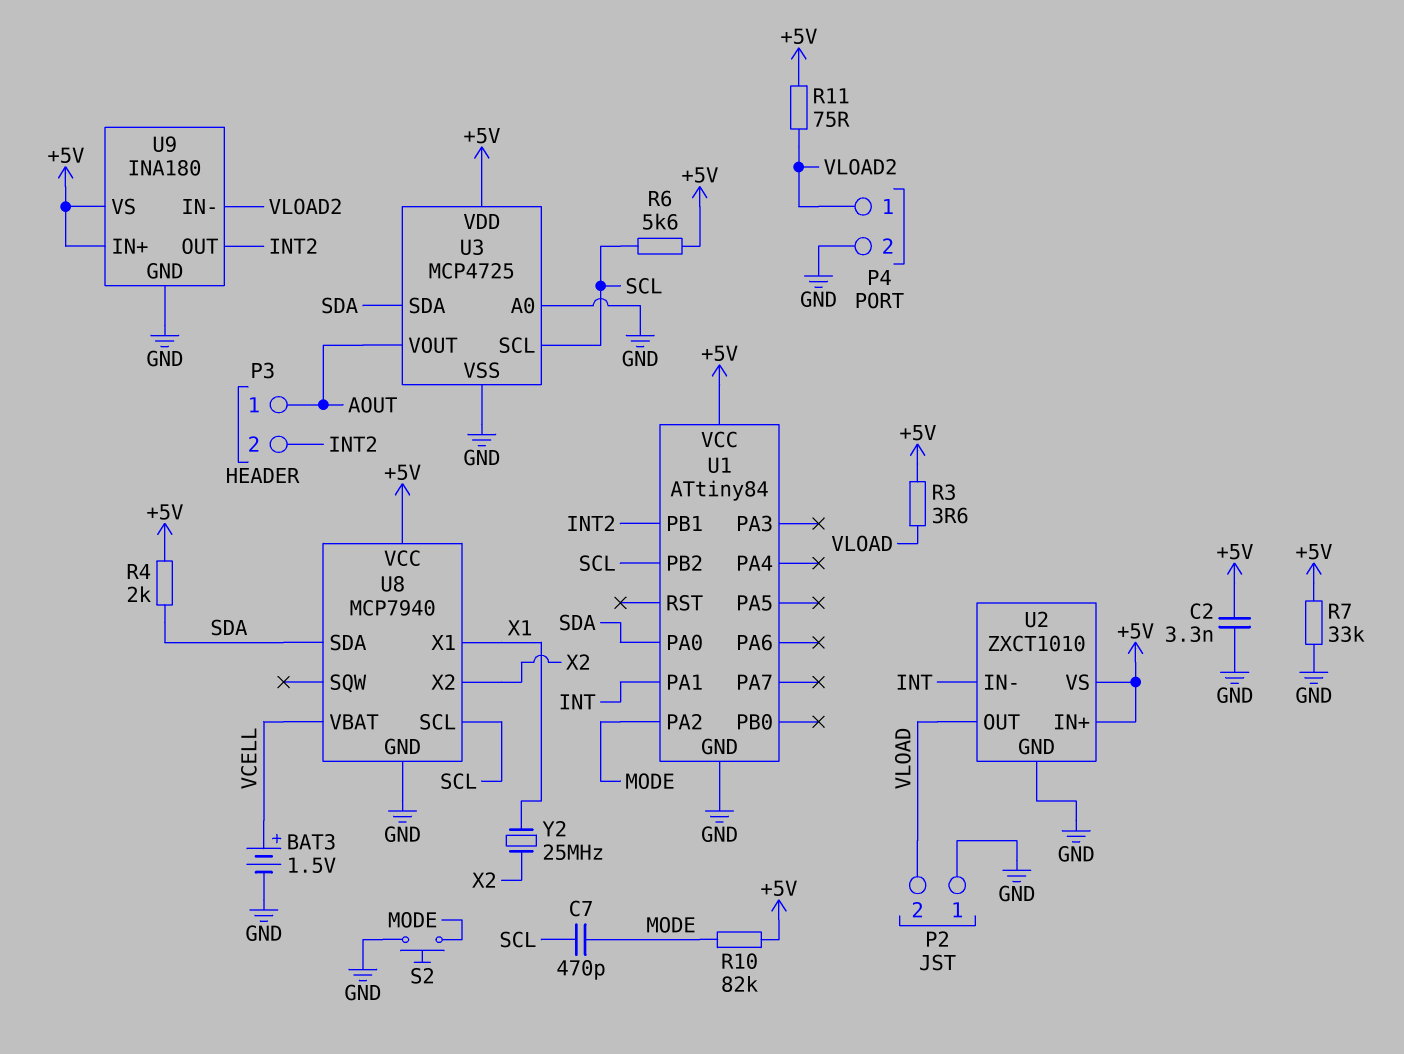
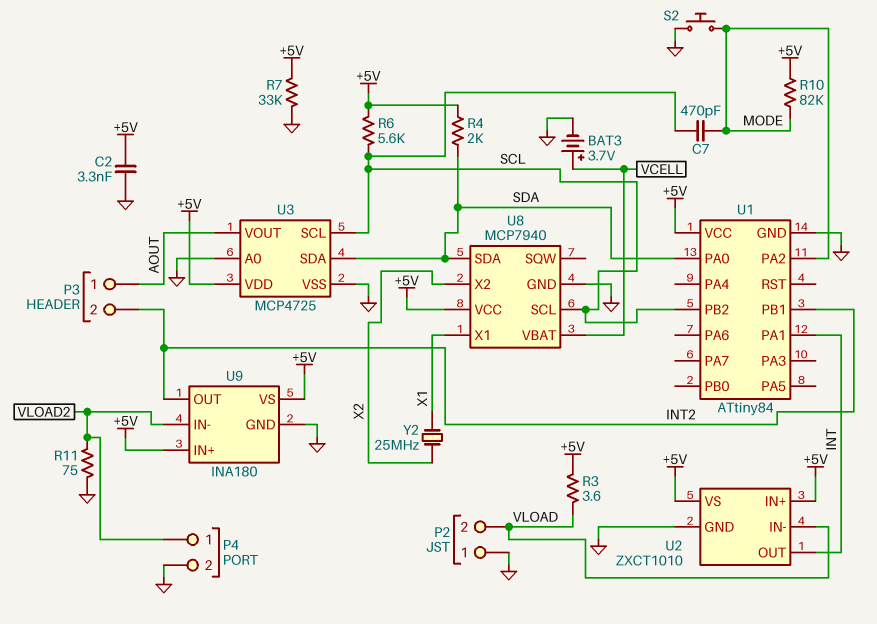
BAT3: 1.5V (plus VCELL, minus GND) -> 3.7V (plus VCELL, minus GND)
R11: 75 (+5V, VLOAD2) -> 75 (GND, VLOAD2)
U2 pin IN-: INT -> VLOAD
U2 pin OUT: VLOAD -> INT

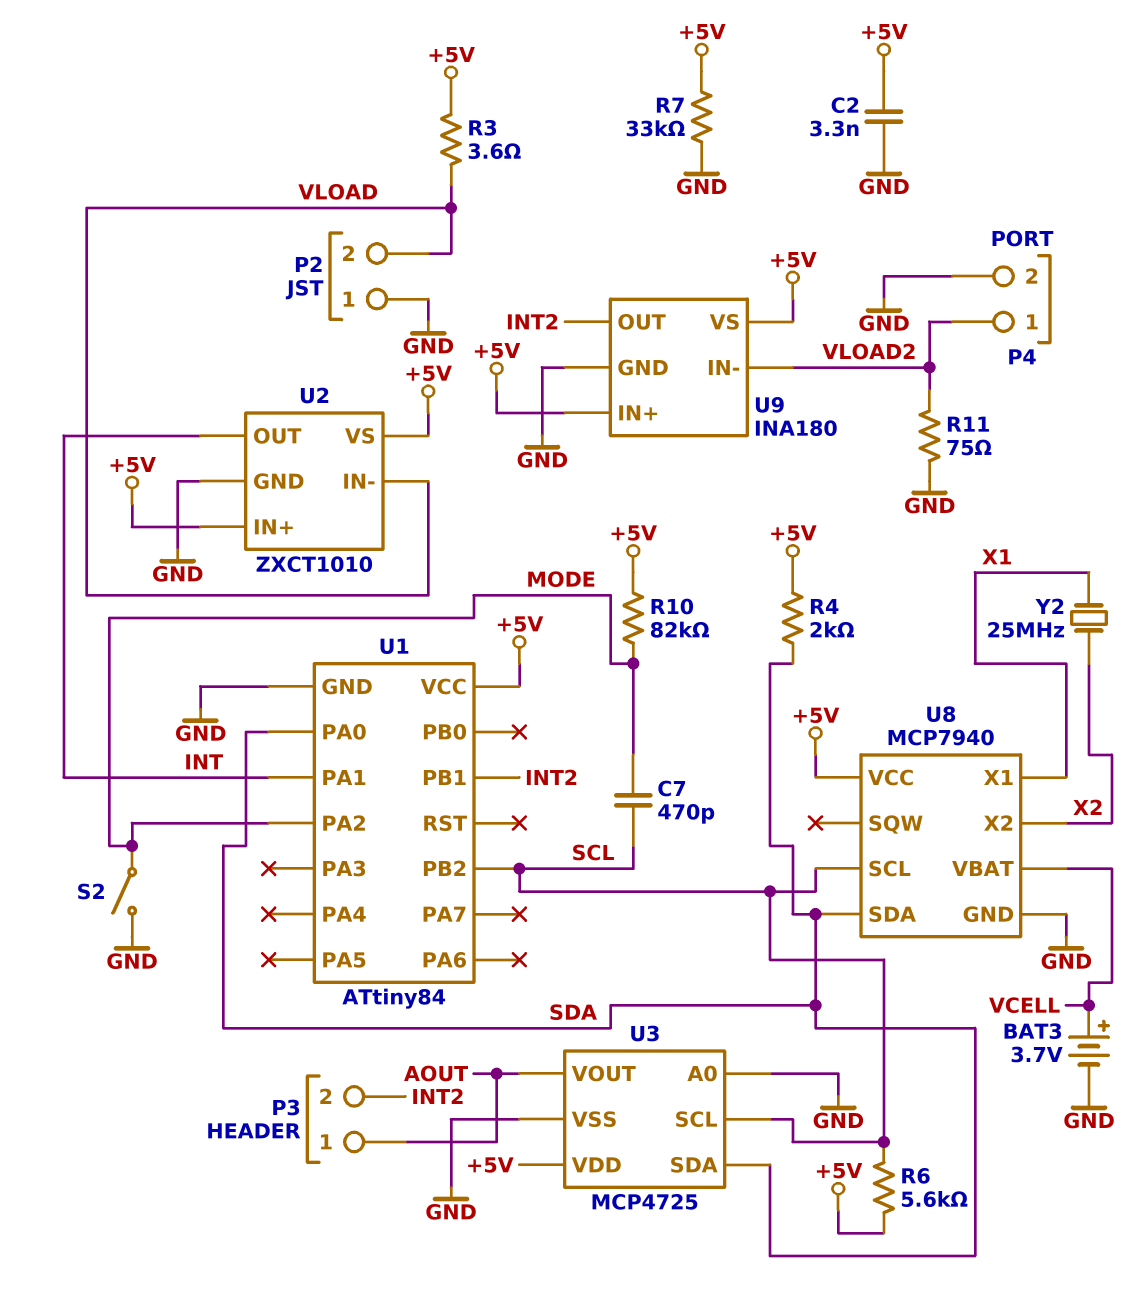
S2: button (GND, MODE) -> switch (GND, MODE)

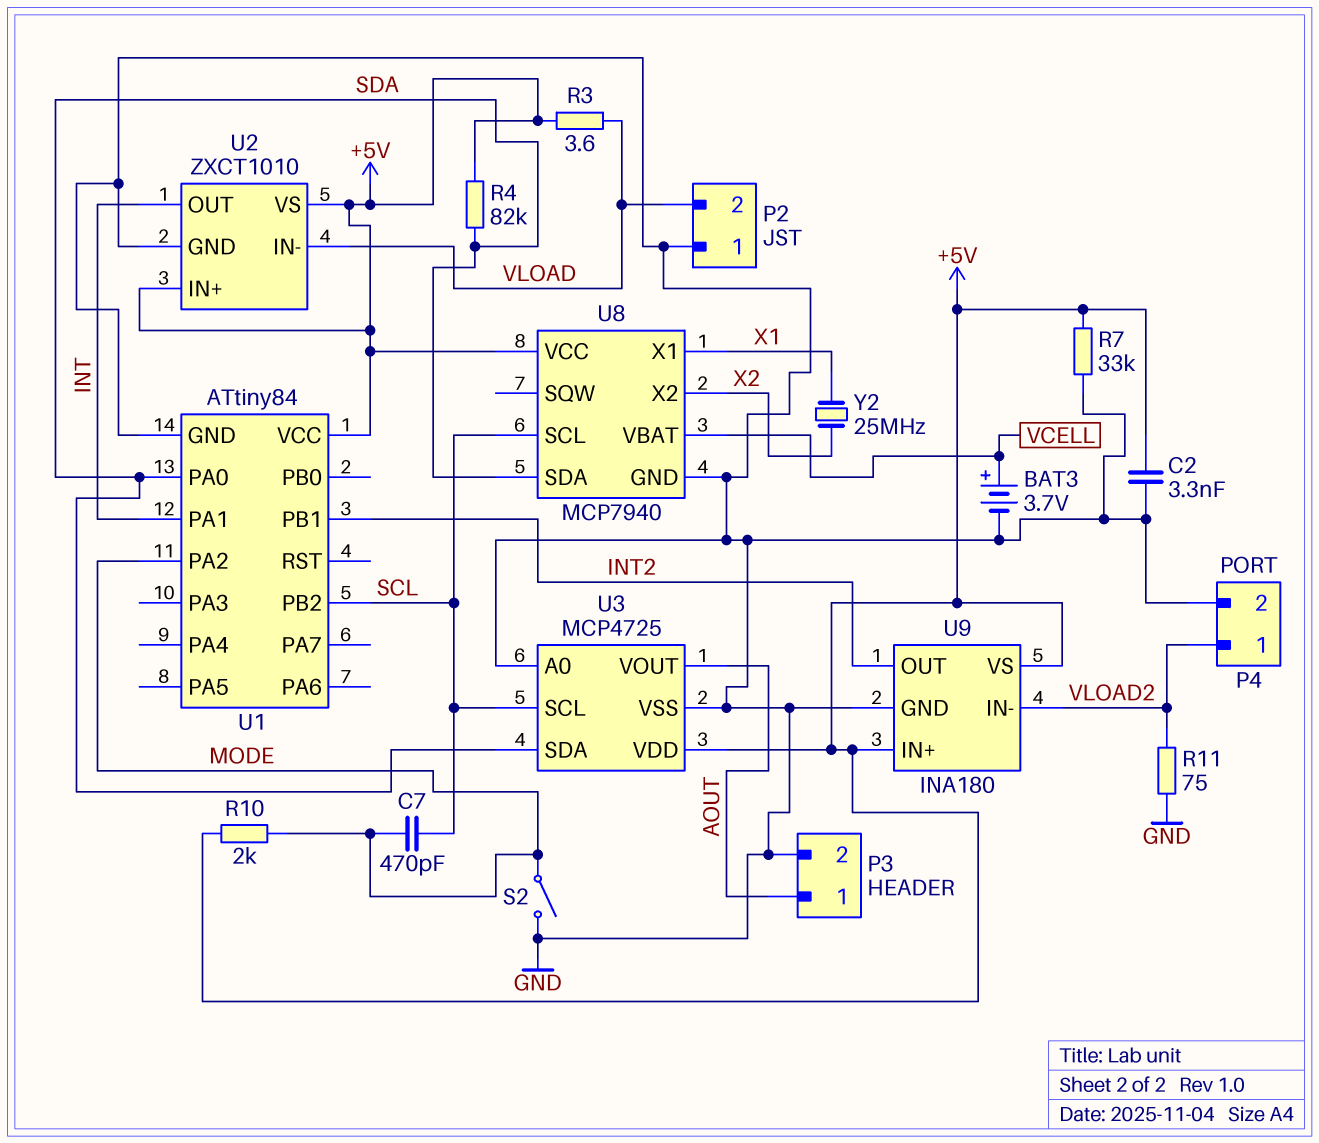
P3 pin 2: INT2 -> GND
R4: 2k (+5V, SDA) -> 82k (+5V, SDA)
R6: 5.6k (+5V, SCL) -> none
R10: 82k (+5V, MODE) -> 2k (+5V, MODE)

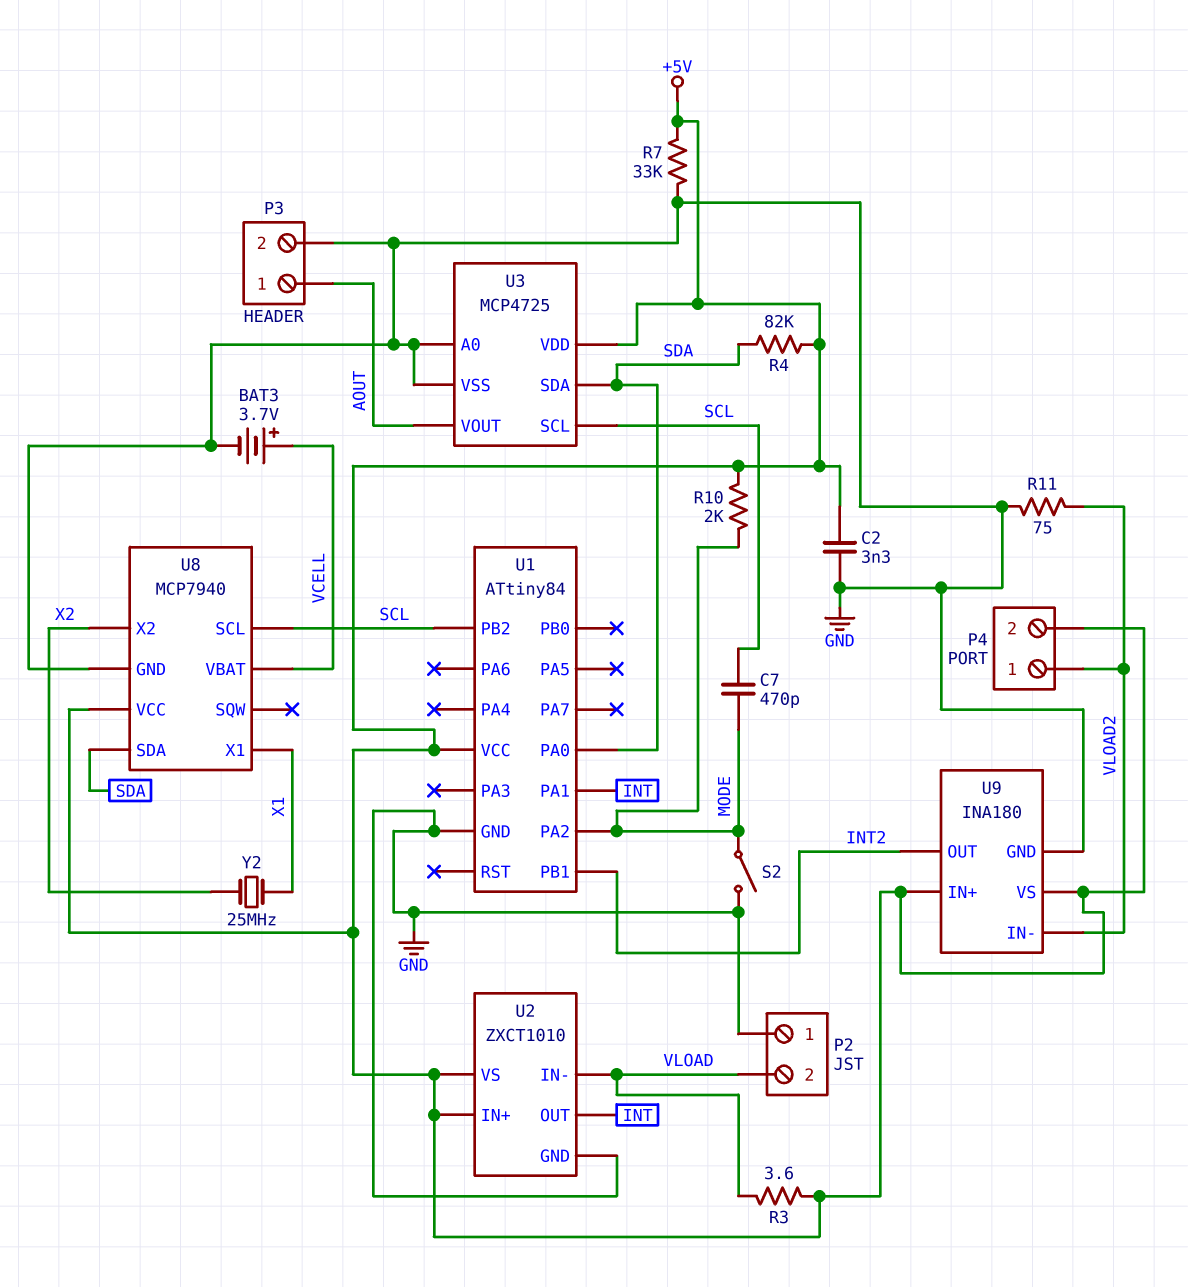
P4 pin 2: GND -> +5V

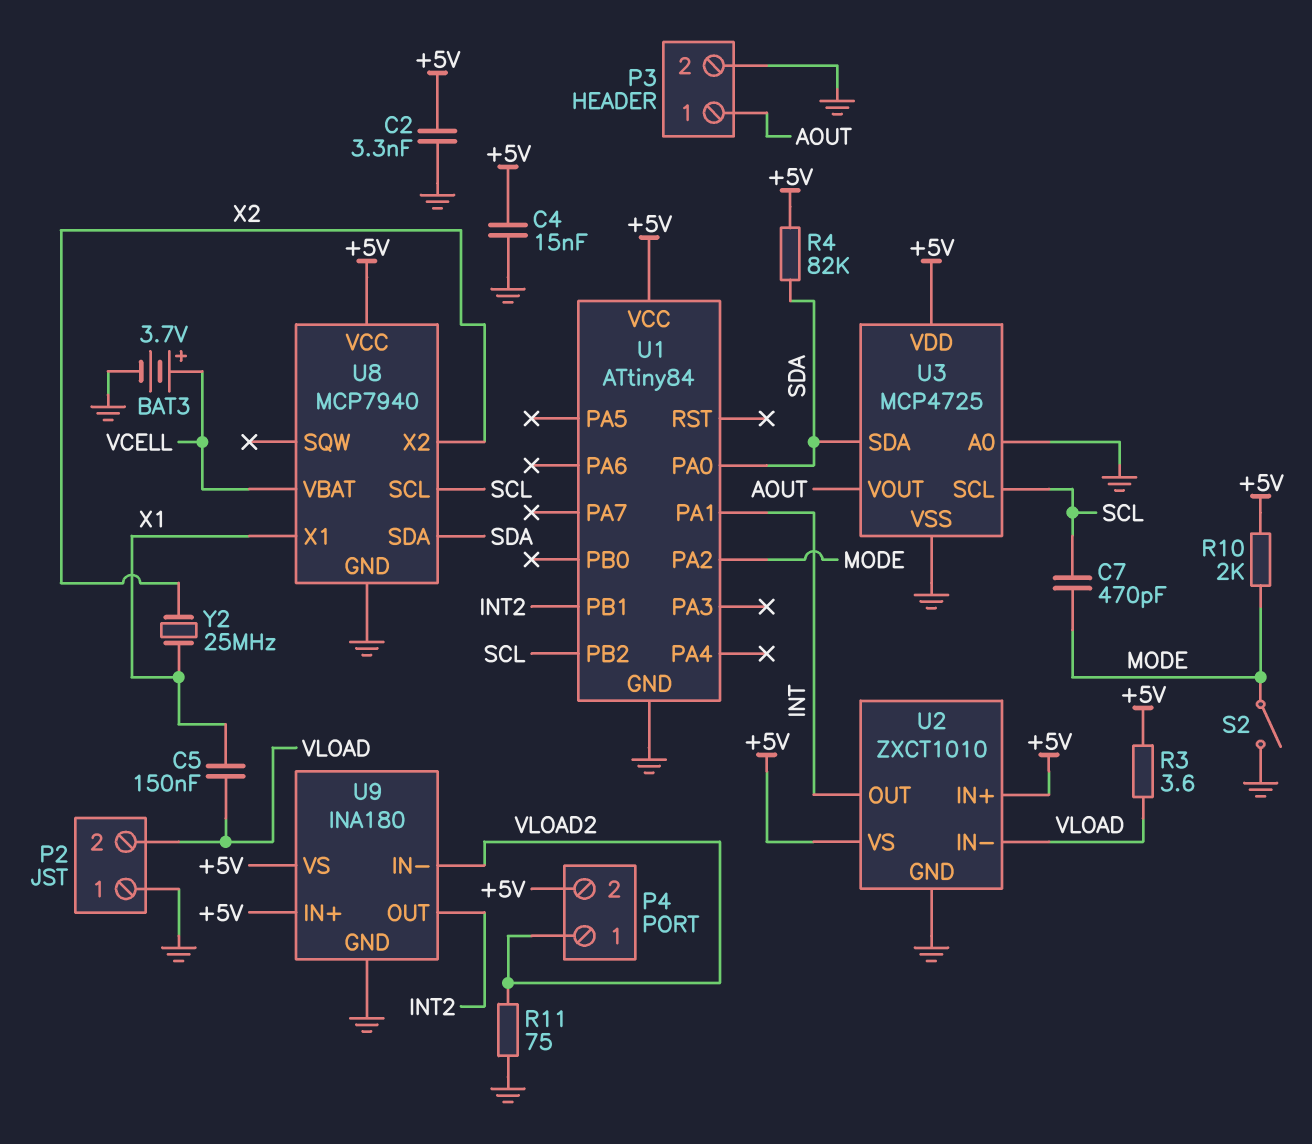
C4: none -> 15nF (+5V, GND)
C5: none -> 150nF (VLOAD, X1)
R7: 33k (+5V, GND) -> none

